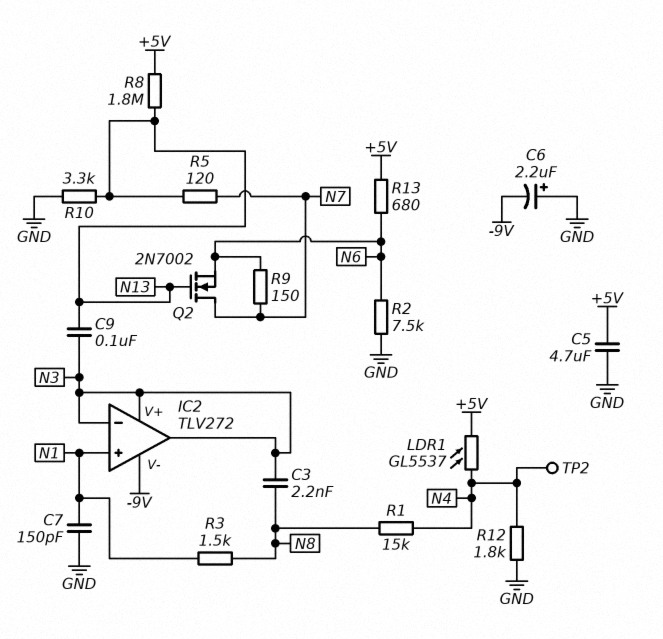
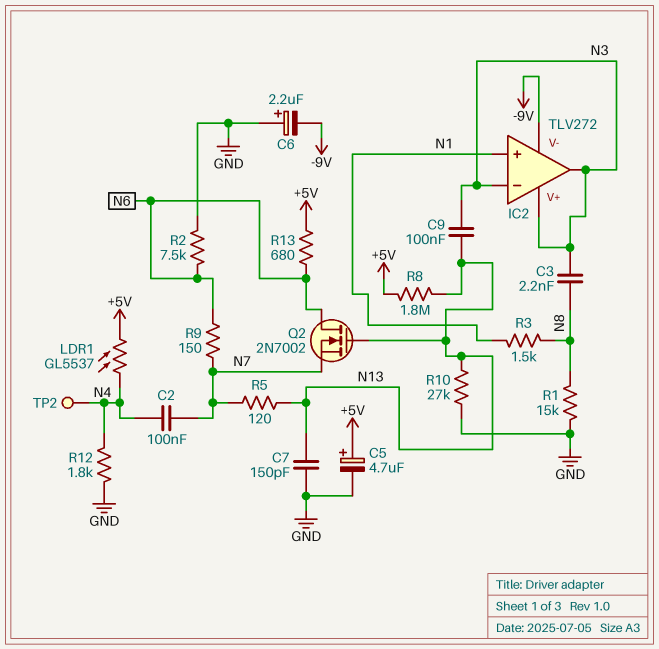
C2: none -> 100nF (N4, N7)
C5: 4.7uF (+5V, GND) -> 4.7uF (plus +5V, minus GND)
C7: 150pF (GND, N1) -> 150pF (GND, N13)
Q2: NMOS 2N7002 (G N13, D N7, S N6) -> NMOS 2N7002 (G N13, D N6, S N7)
R1: 15k (N4, N8) -> 15k (GND, N8)
R10: 3.3k (GND, N13) -> 27k (GND, N13)

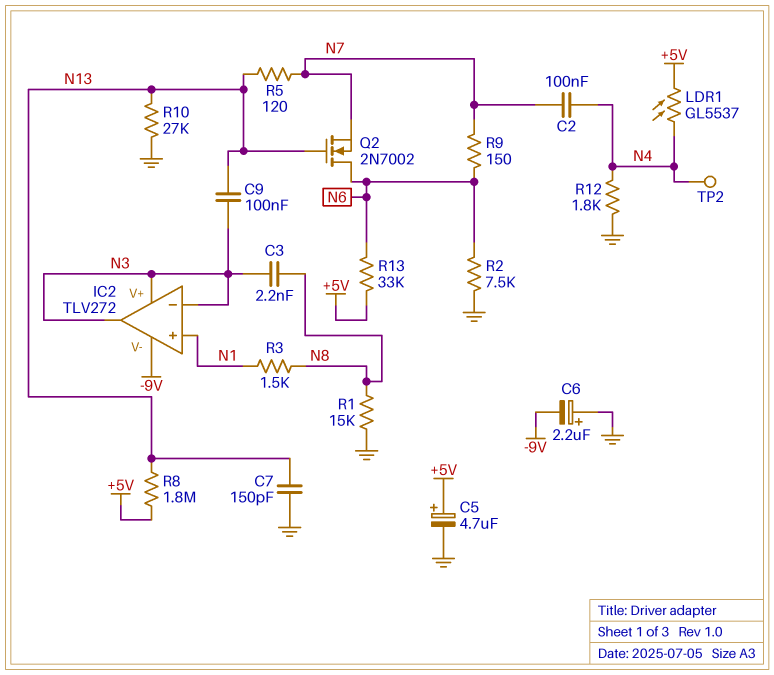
R13: 680 (+5V, N6) -> 33k (+5V, N6)

